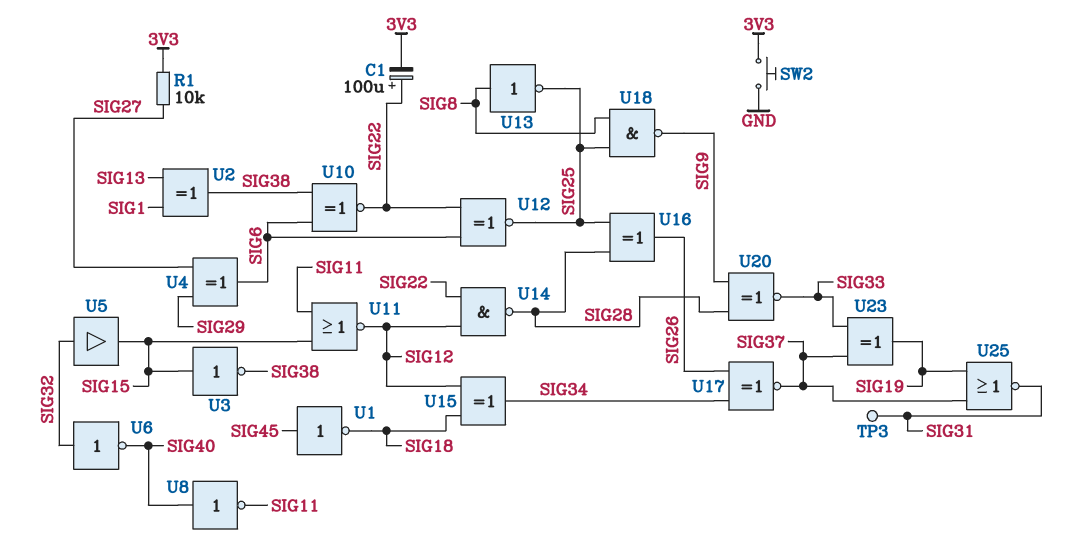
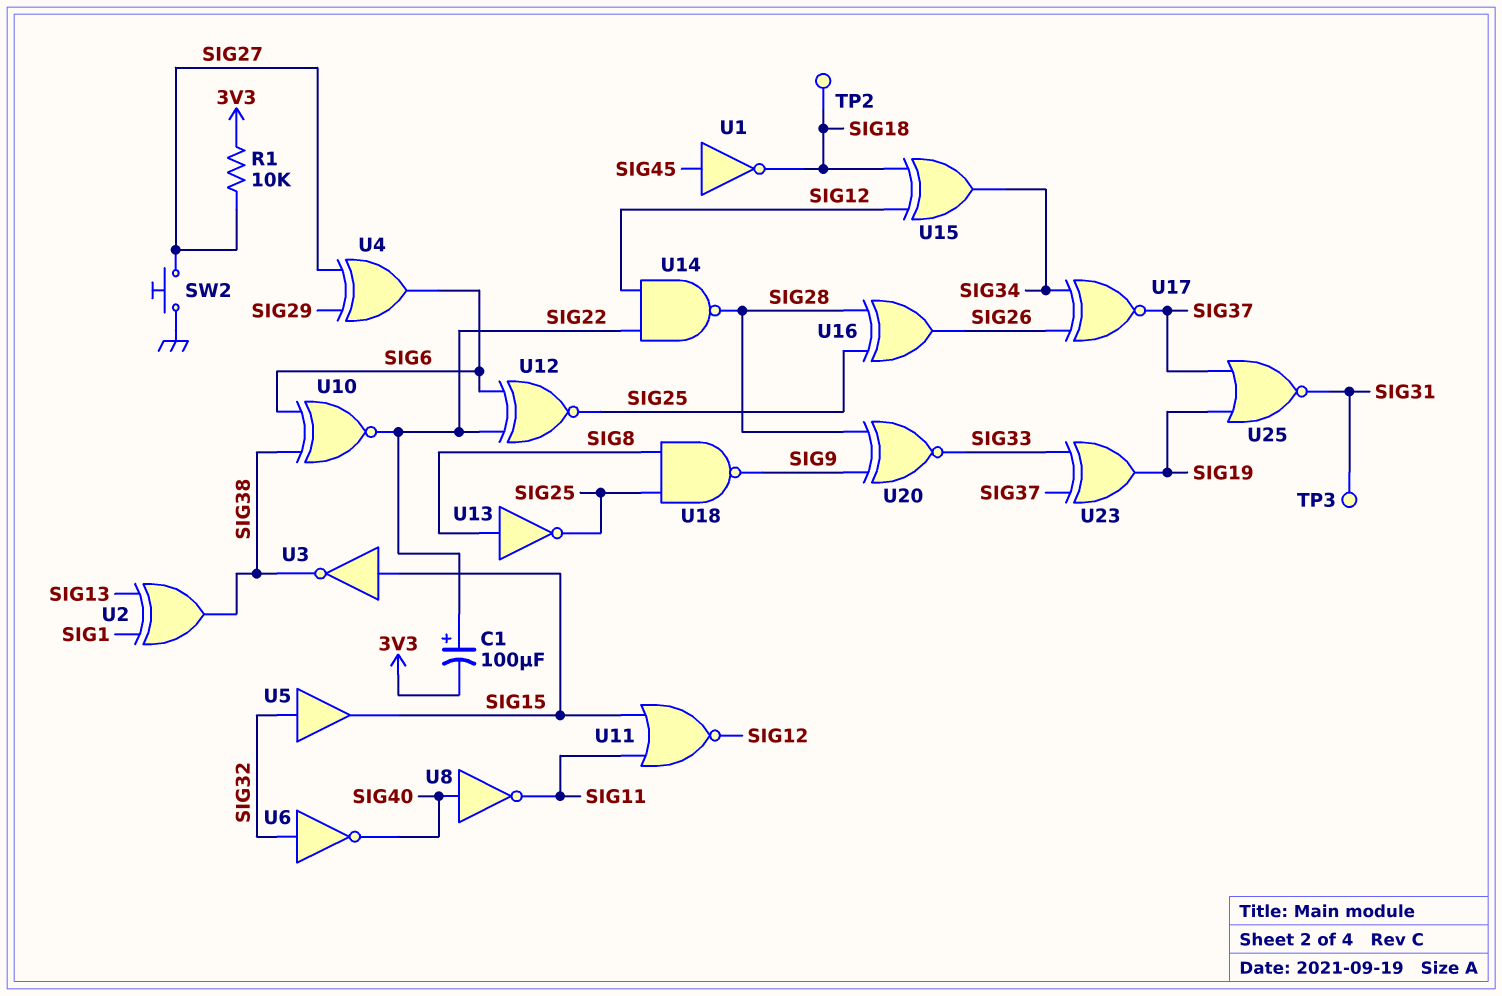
SW2: button (3V3, GND) -> button (GND, SIG27)
TP2: none -> test point (SIG18)

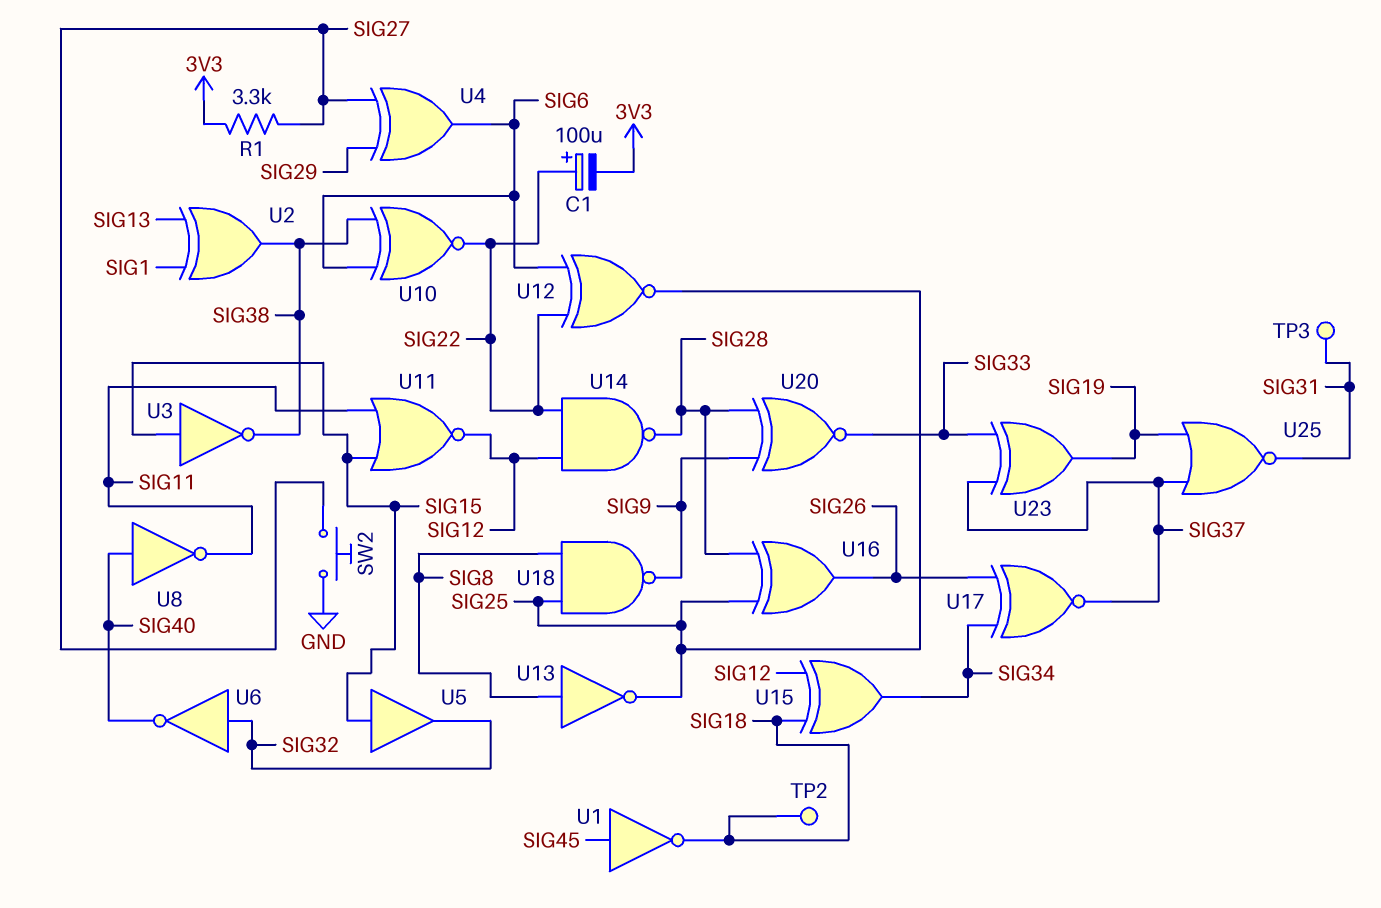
R1: 10k (3V3, SIG27) -> 3.3k (3V3, SIG27)
U5: buffer (in SIG32, out SIG15) -> buffer (in SIG15, out SIG32)

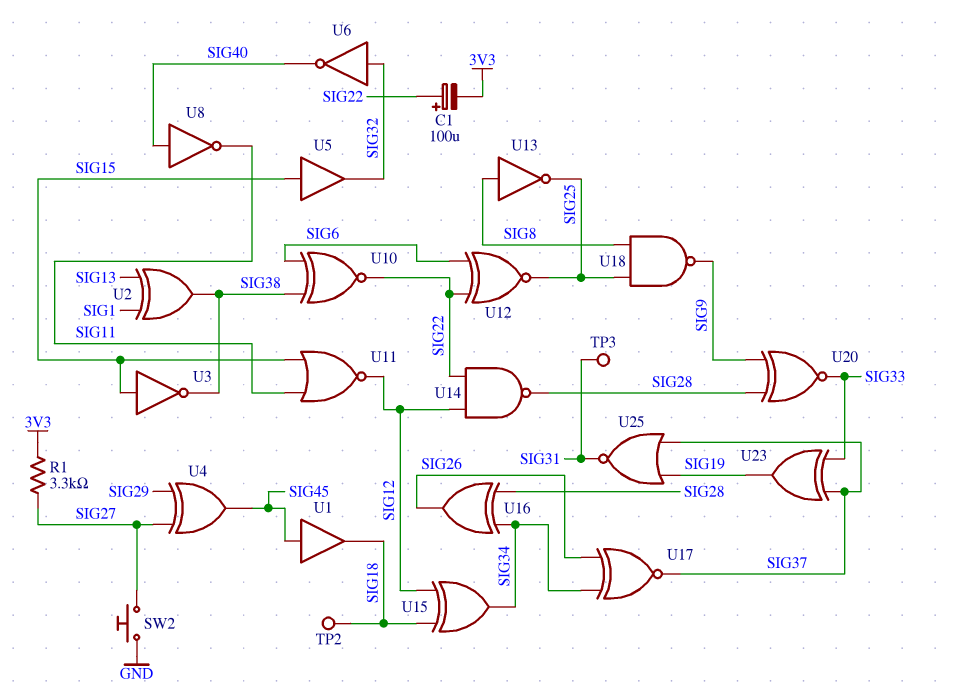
U1: NOT (in SIG45, out SIG18) -> buffer (in SIG45, out SIG18)
U4: XOR (in SIG27, in SIG29, out SIG6) -> XOR (in SIG27, in SIG29, out SIG45)
U16: XOR (in SIG25, in SIG28, out SIG26) -> XOR (in SIG28, in SIG34, out SIG26)

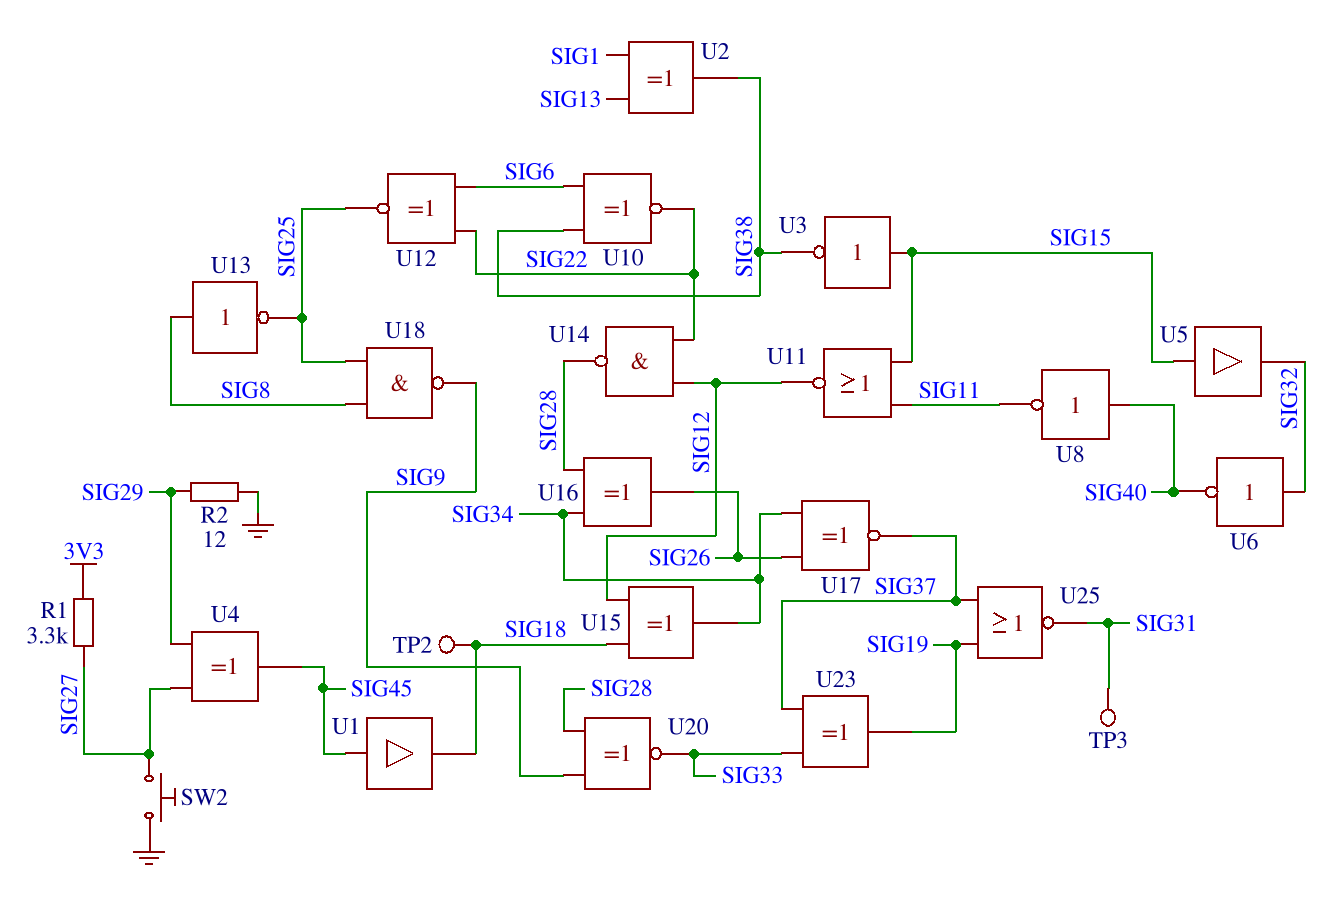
C1: 100uF (plus SIG22, minus 3V3) -> none
R2: none -> 12 (GND, SIG29)

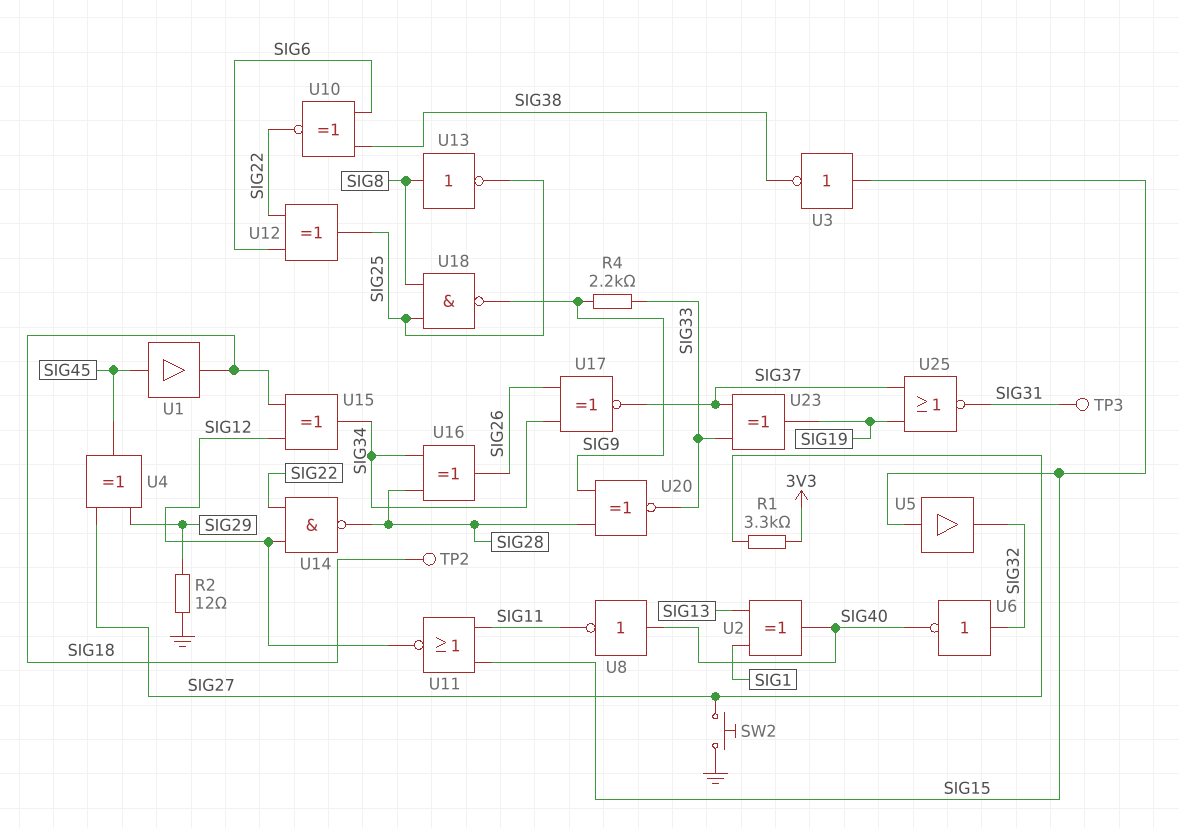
R4: none -> 2.2k (SIG9, SIG33)
U2: XOR (in SIG1, in SIG13, out SIG38) -> XOR (in SIG1, in SIG13, out SIG40)
U12: XNOR (in SIG6, in SIG22, out SIG25) -> XOR (in SIG6, in SIG22, out SIG25)

